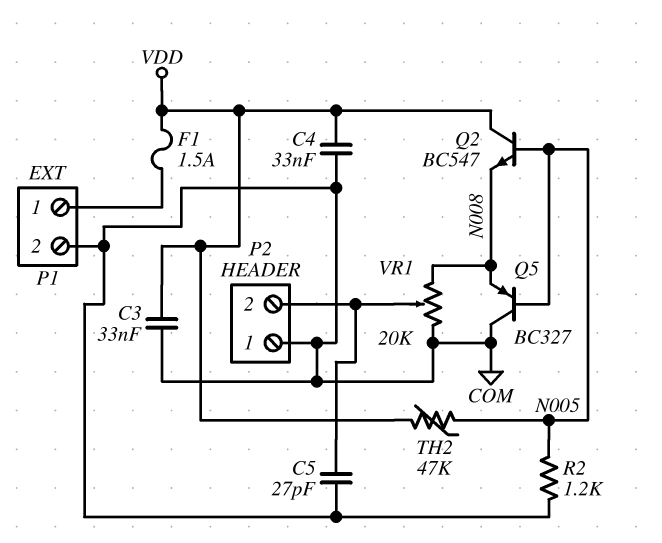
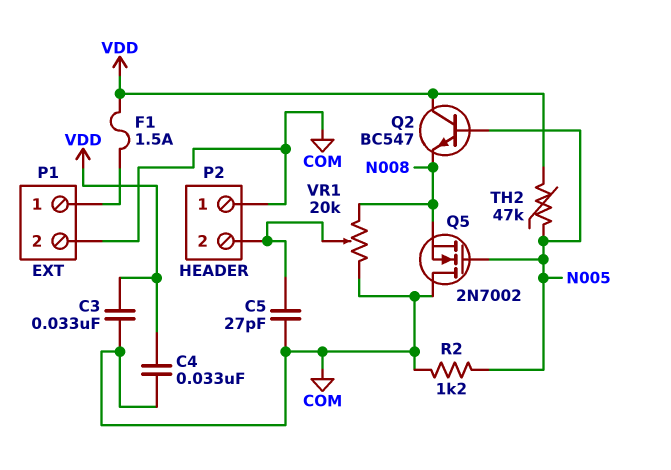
Q5: PNP BC327 (B N005, C COM, E N008) -> NMOS 2N7002 (G N005, D COM, S N008)

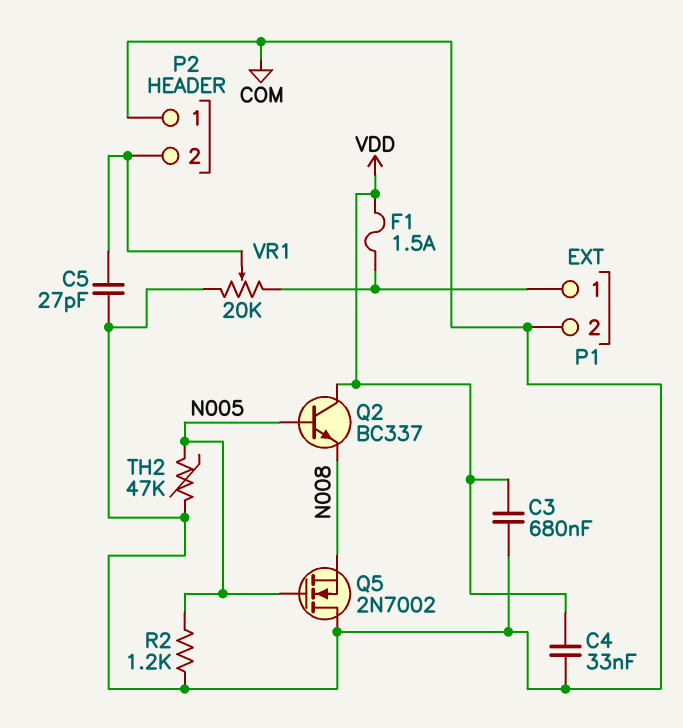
C3: 33nF (COM, VDD) -> 680nF (COM, VDD)
Q2: NPN BC547 (B N005, C VDD, E N008) -> NPN BC337 (B N005, C VDD, E N008)
TH2: 47k (N005, VDD) -> 47k (COM, N005)
VR1: 20k (COM, N008, wiper P2/2) -> 20k (COM, P1/1, wiper P2/2)

